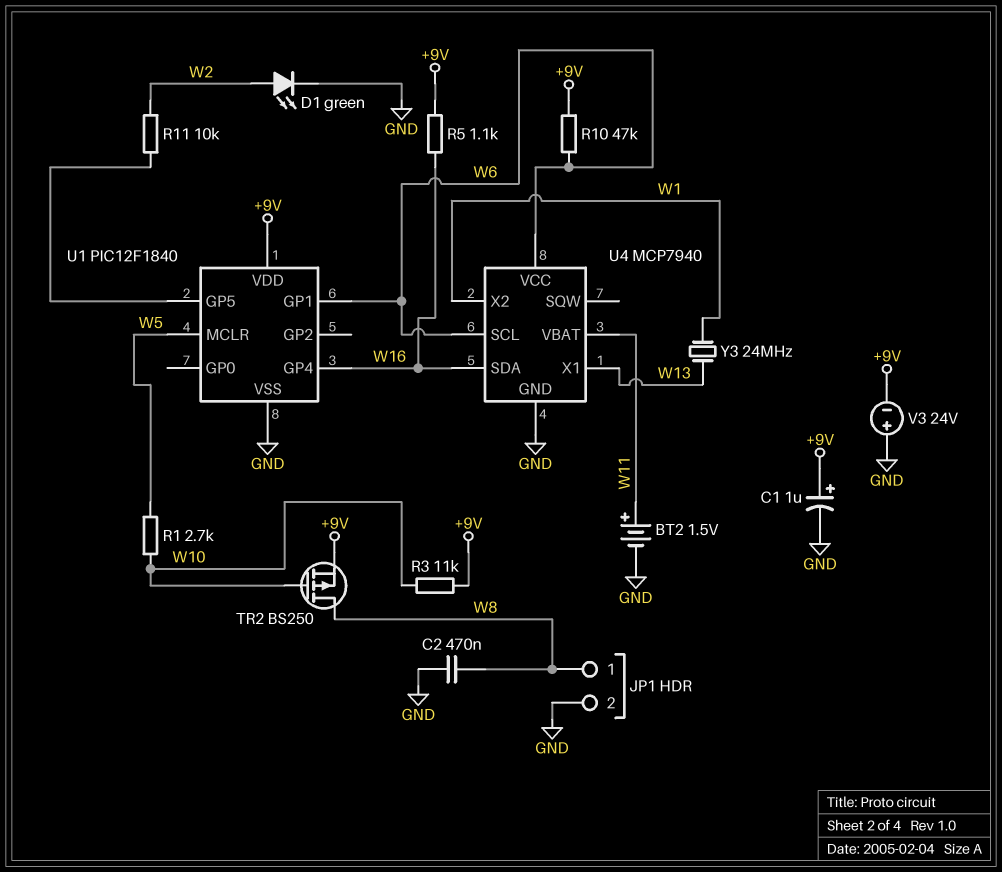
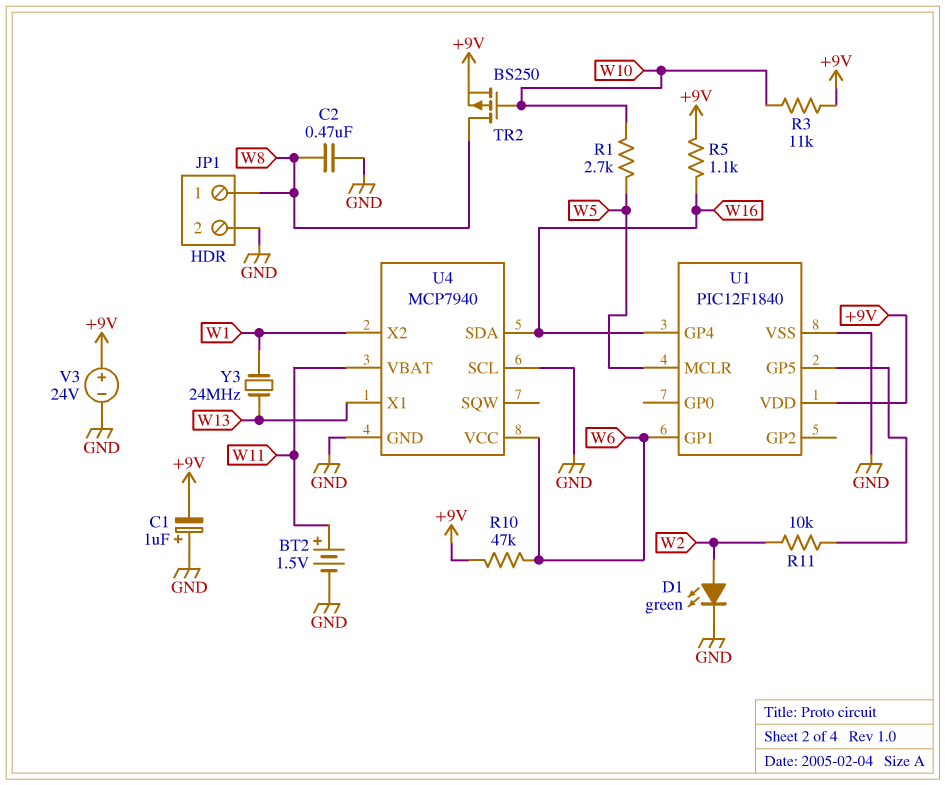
C1: 1uF (plus +9V, minus GND) -> 1uF (plus GND, minus +9V)
U4 pin SCL: W6 -> GND
V3: 24V (plus GND, minus +9V) -> 24V (plus +9V, minus GND)

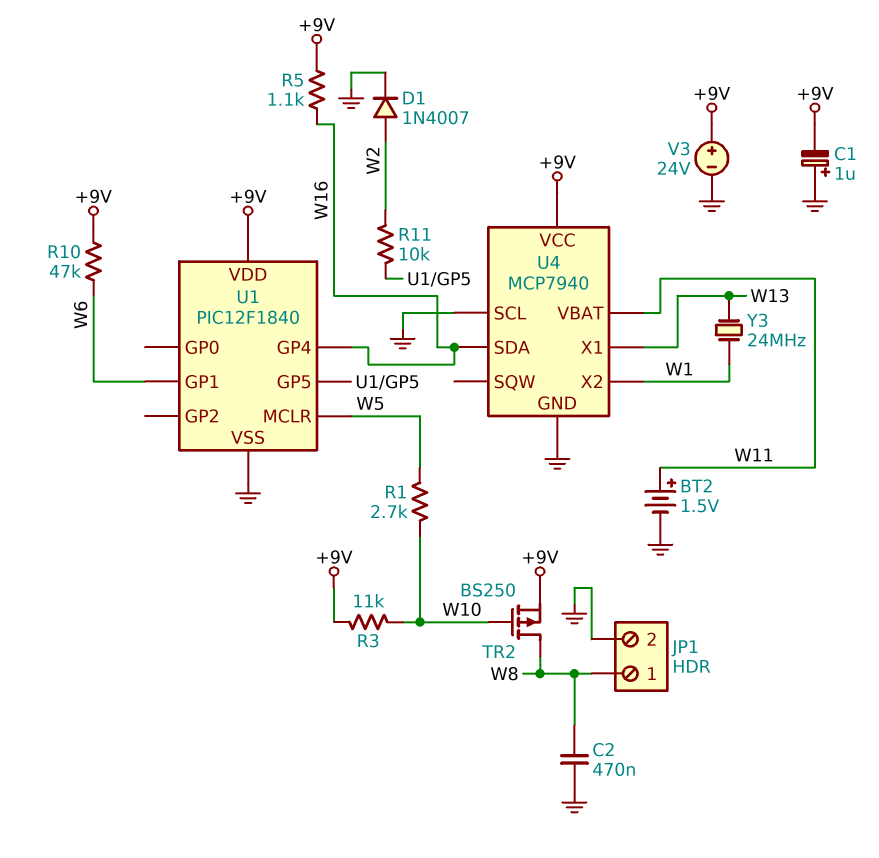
D1: LED green (A W2, K GND) -> diode 1N4007 (A W2, K GND)
U4 pin VCC: W6 -> +9V

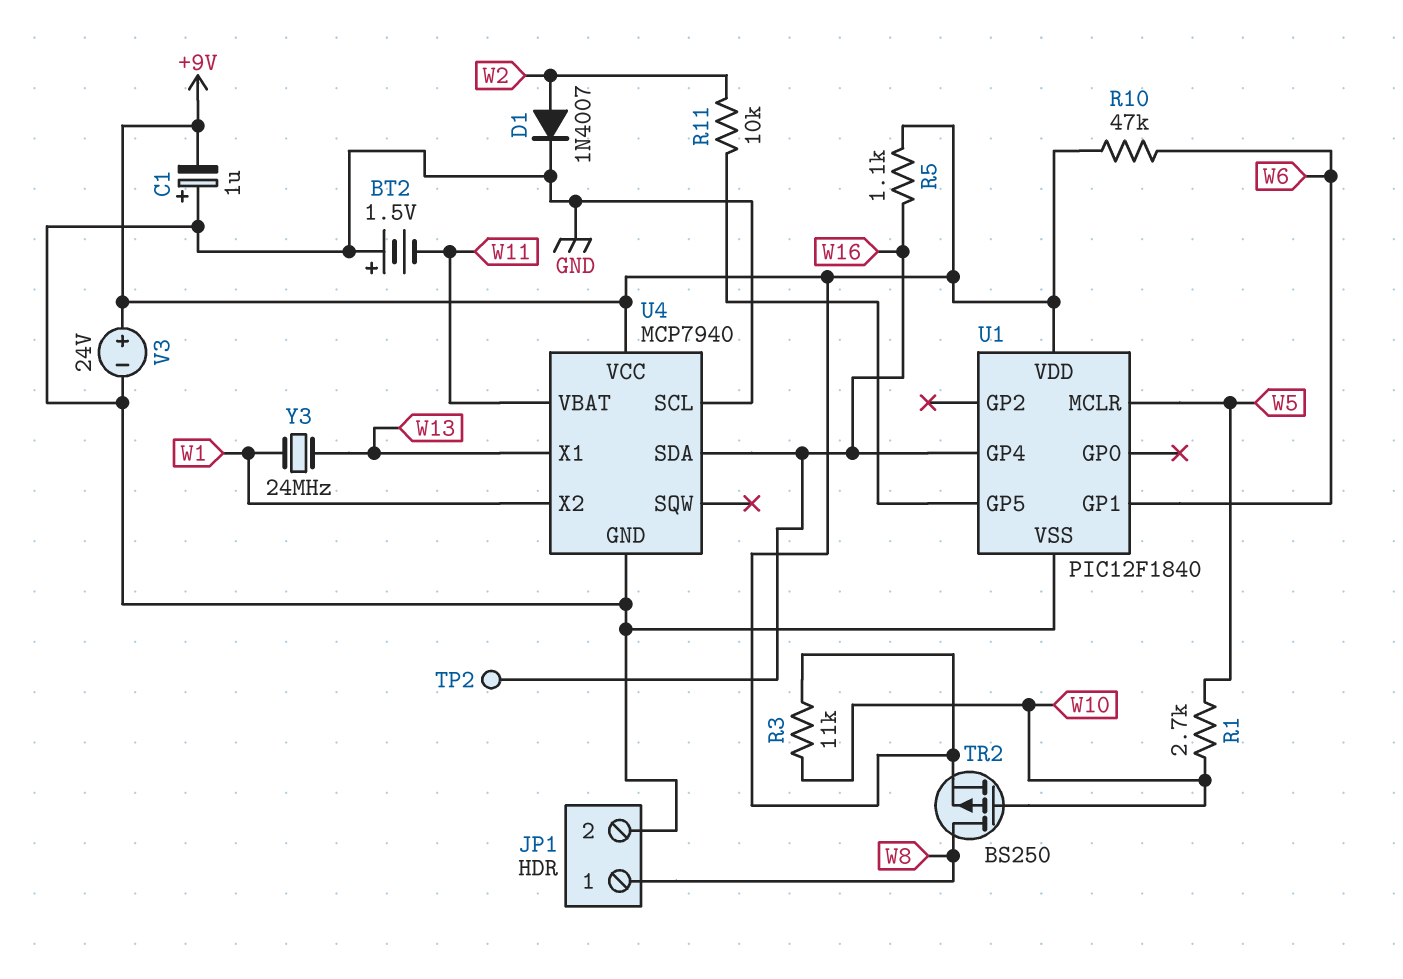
BT2: 1.5V (plus W11, minus GND) -> 1.5V (plus GND, minus W11)
C2: 470nF (GND, W8) -> none
TP2: none -> test point (W16)

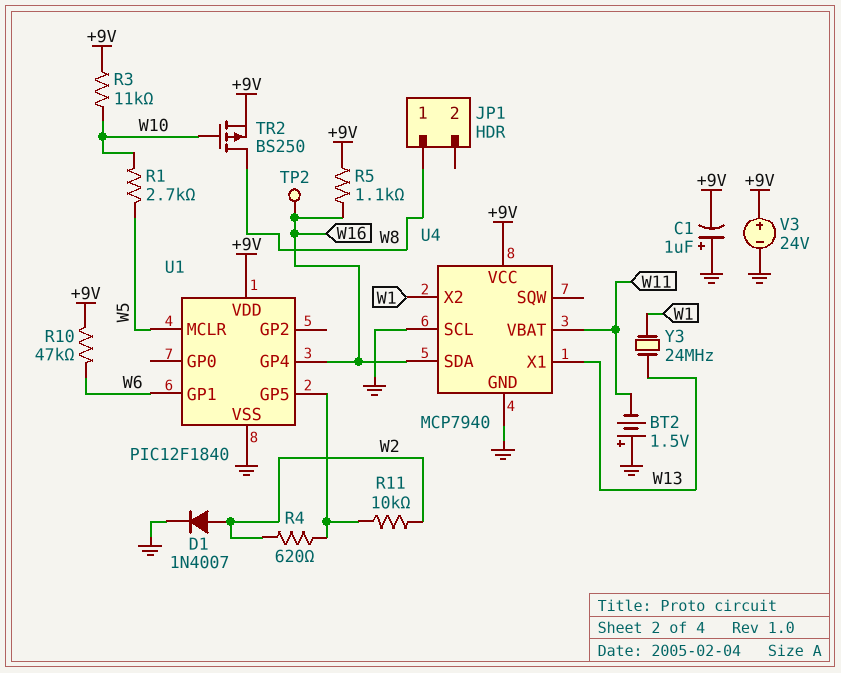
JP1 pin 2: GND -> none
R4: none -> 620 (U1/GP5, W2)

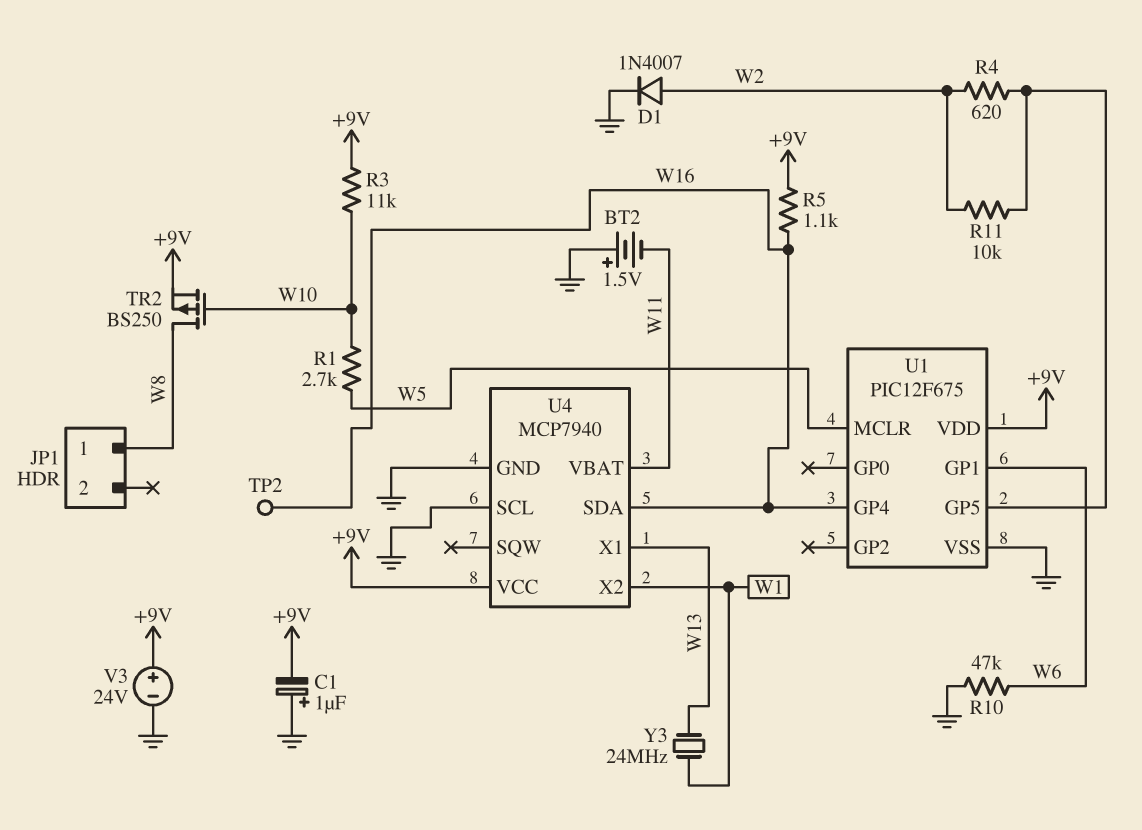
R10: 47k (+9V, W6) -> 47k (GND, W6)
U1: PIC12F1840 -> PIC12F675

